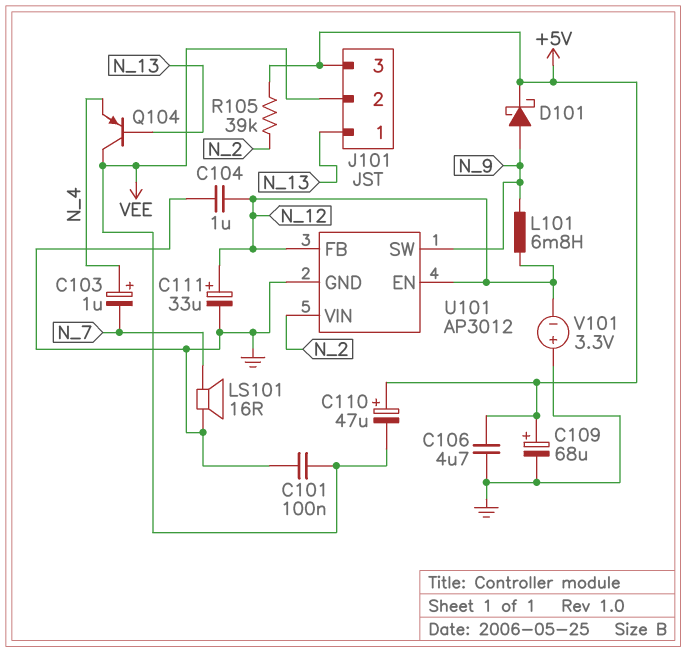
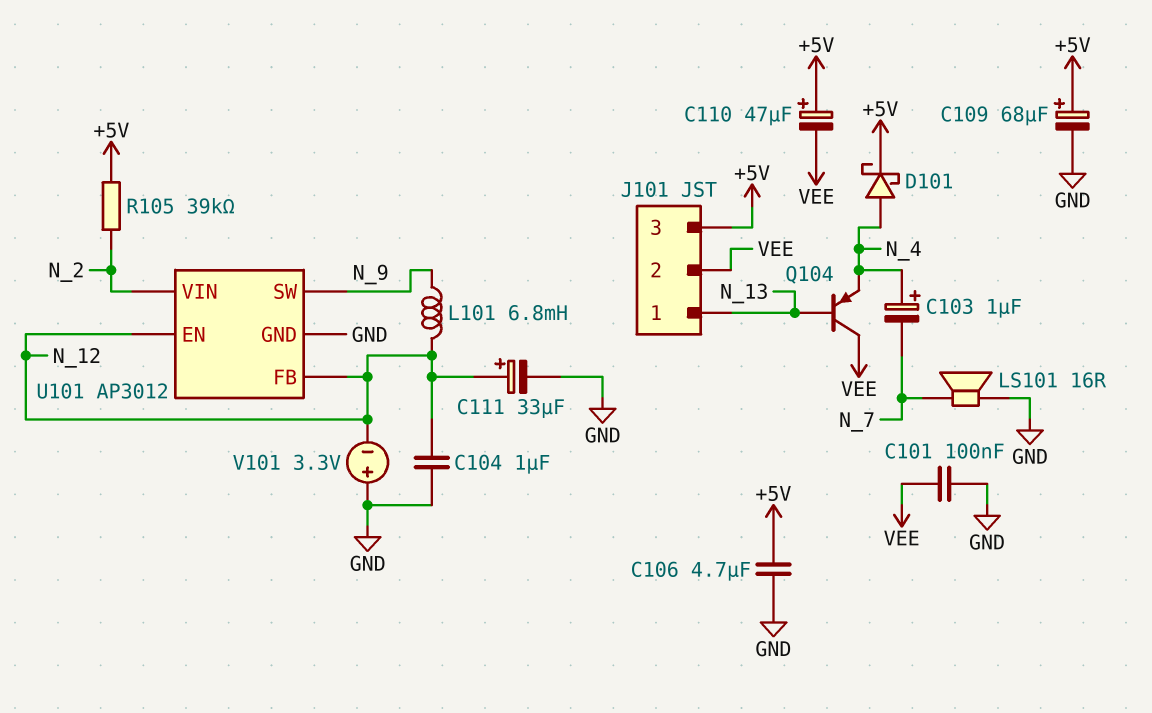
D101: schottky (A N_9, K +5V) -> schottky (A N_4, K +5V)

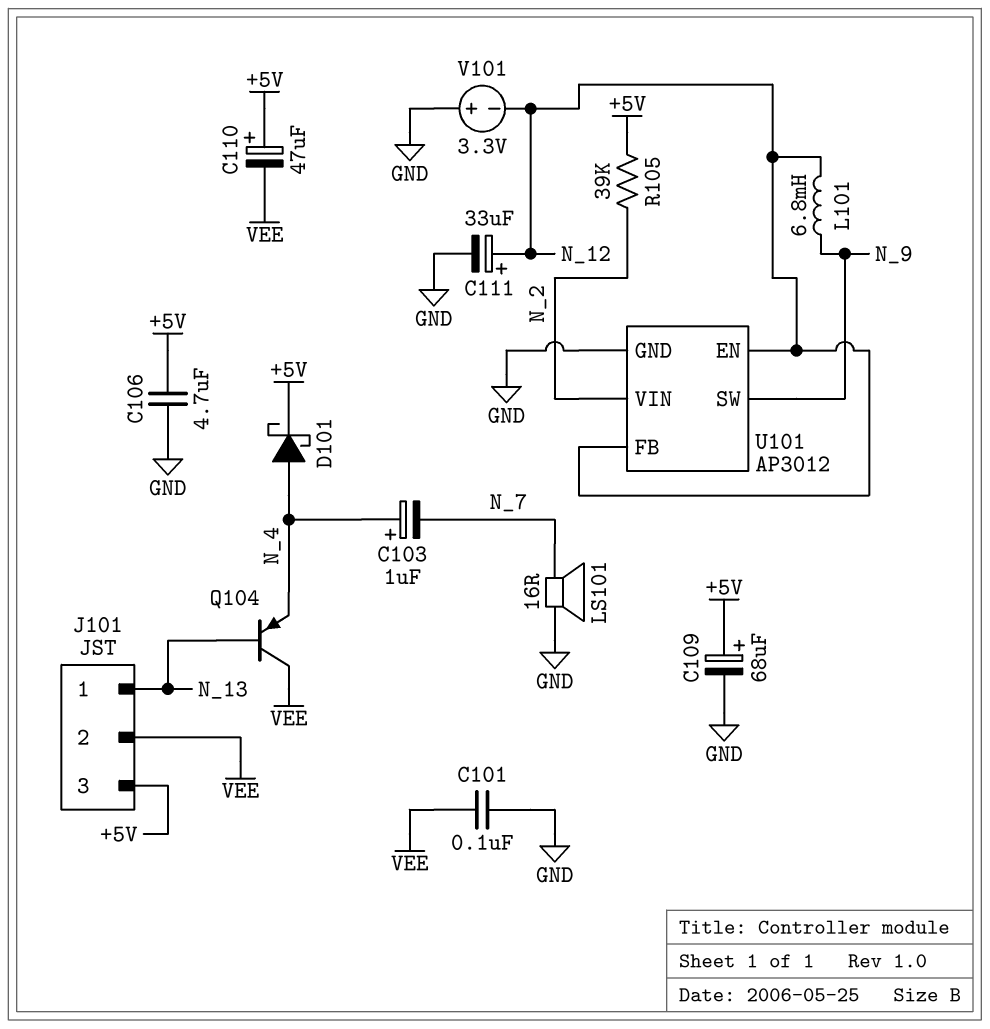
C104: 1uF (GND, N_12) -> none

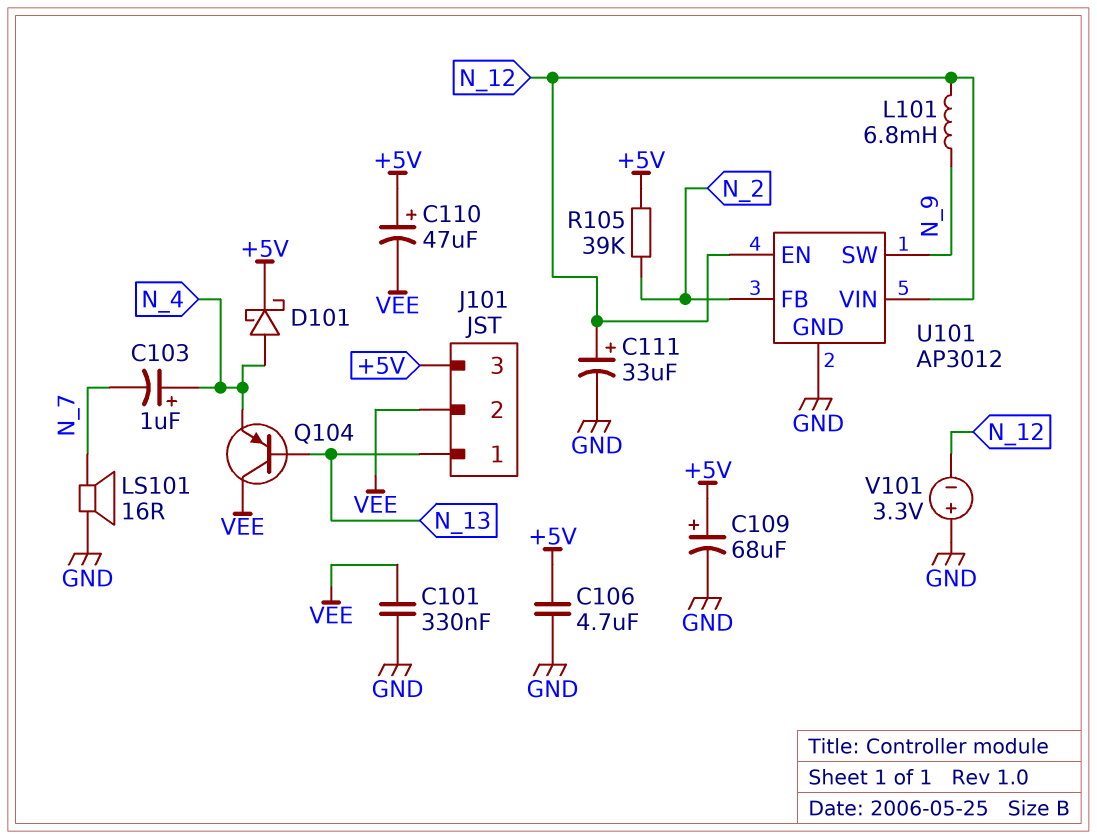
C101: 100nF (GND, VEE) -> 330nF (GND, VEE)
U101 pin FB: N_12 -> N_2
U101 pin VIN: N_2 -> N_12

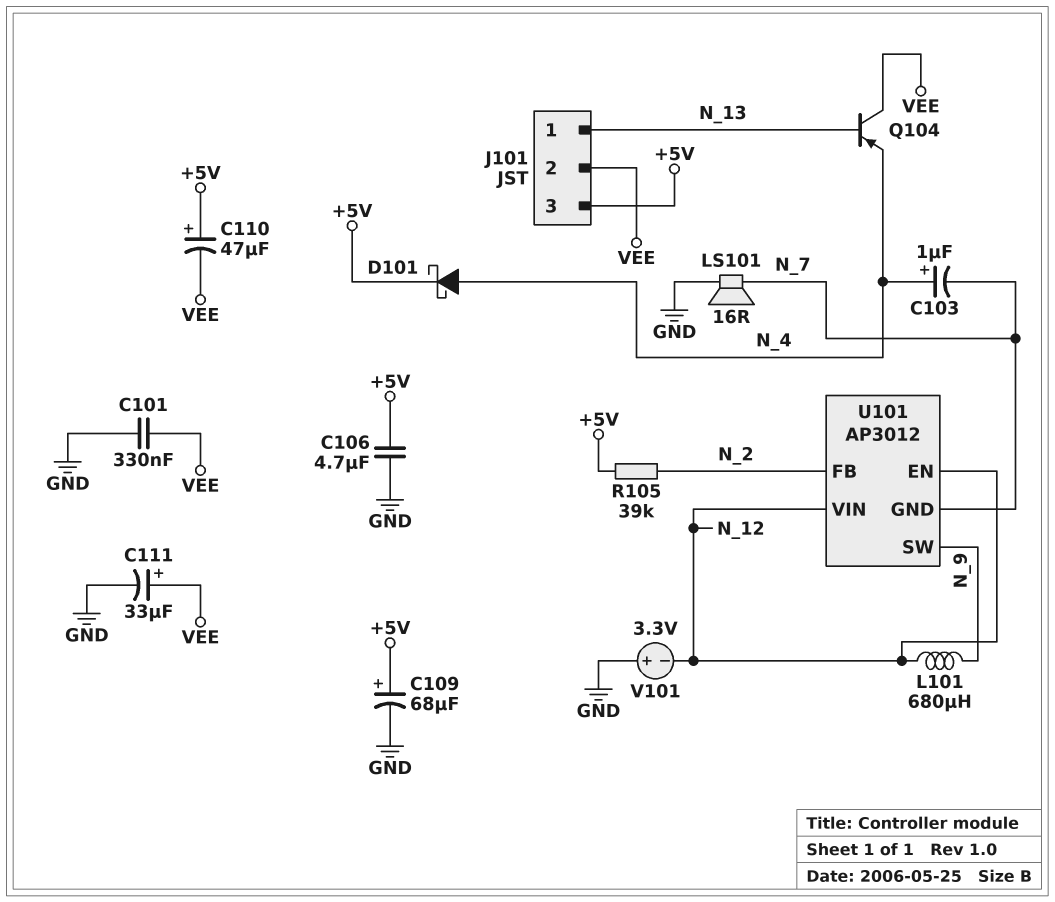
C111: 33uF (plus N_12, minus GND) -> 33uF (plus VEE, minus GND)
L101: 6.8mH (N_9, N_12) -> 680uH (N_9, N_12)
U101 pin GND: GND -> N_7

